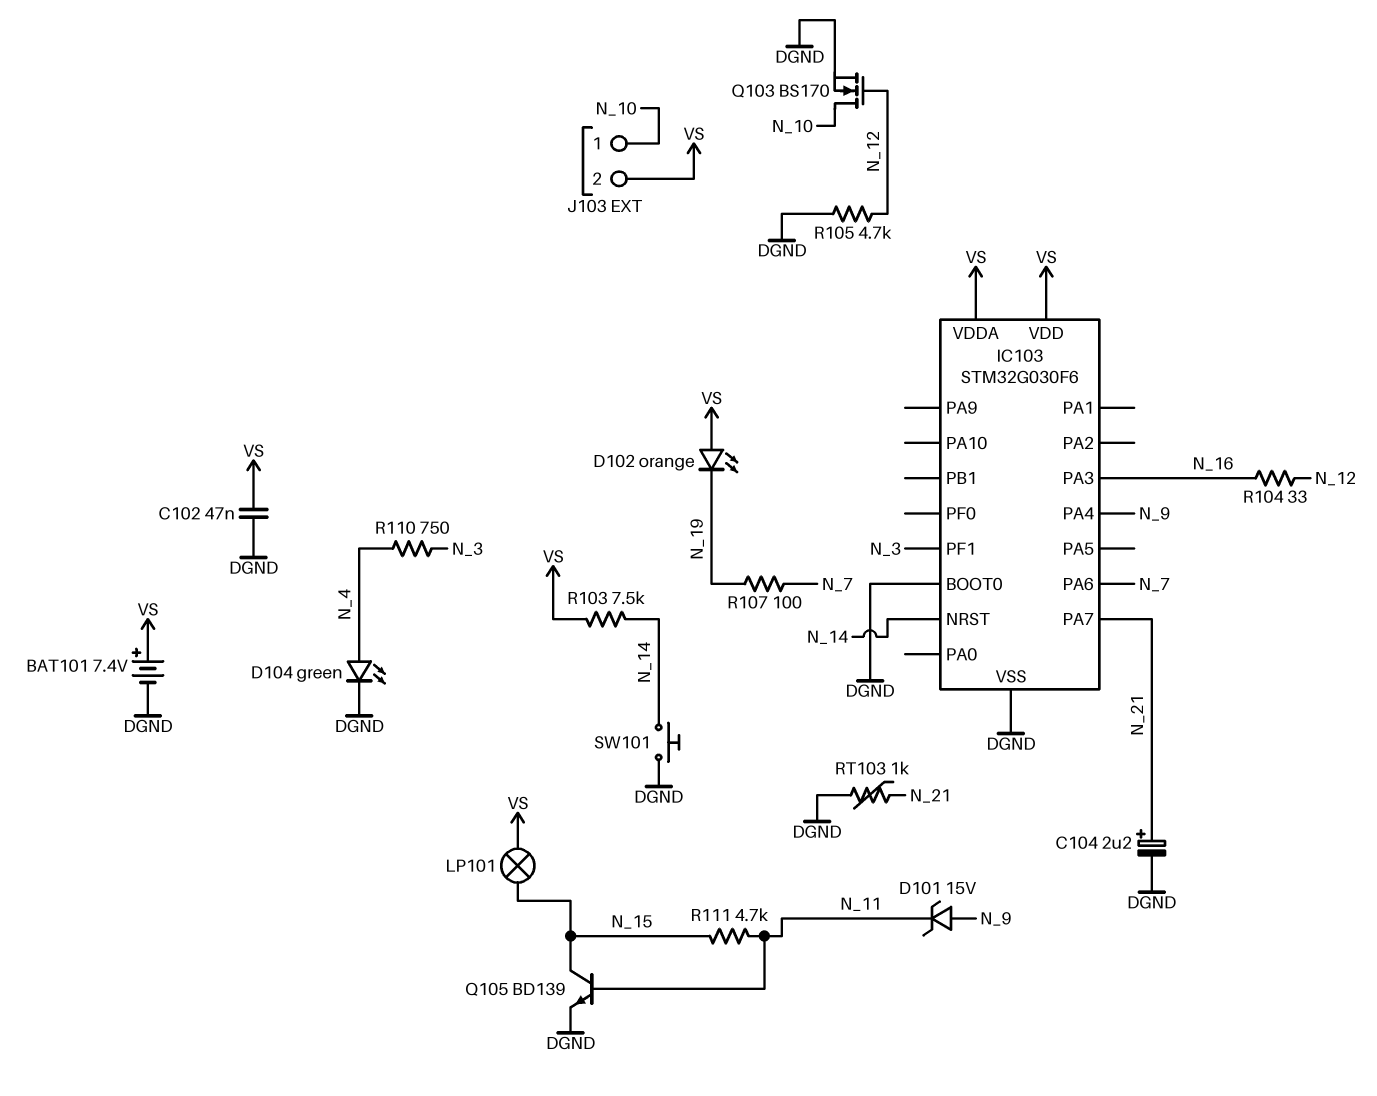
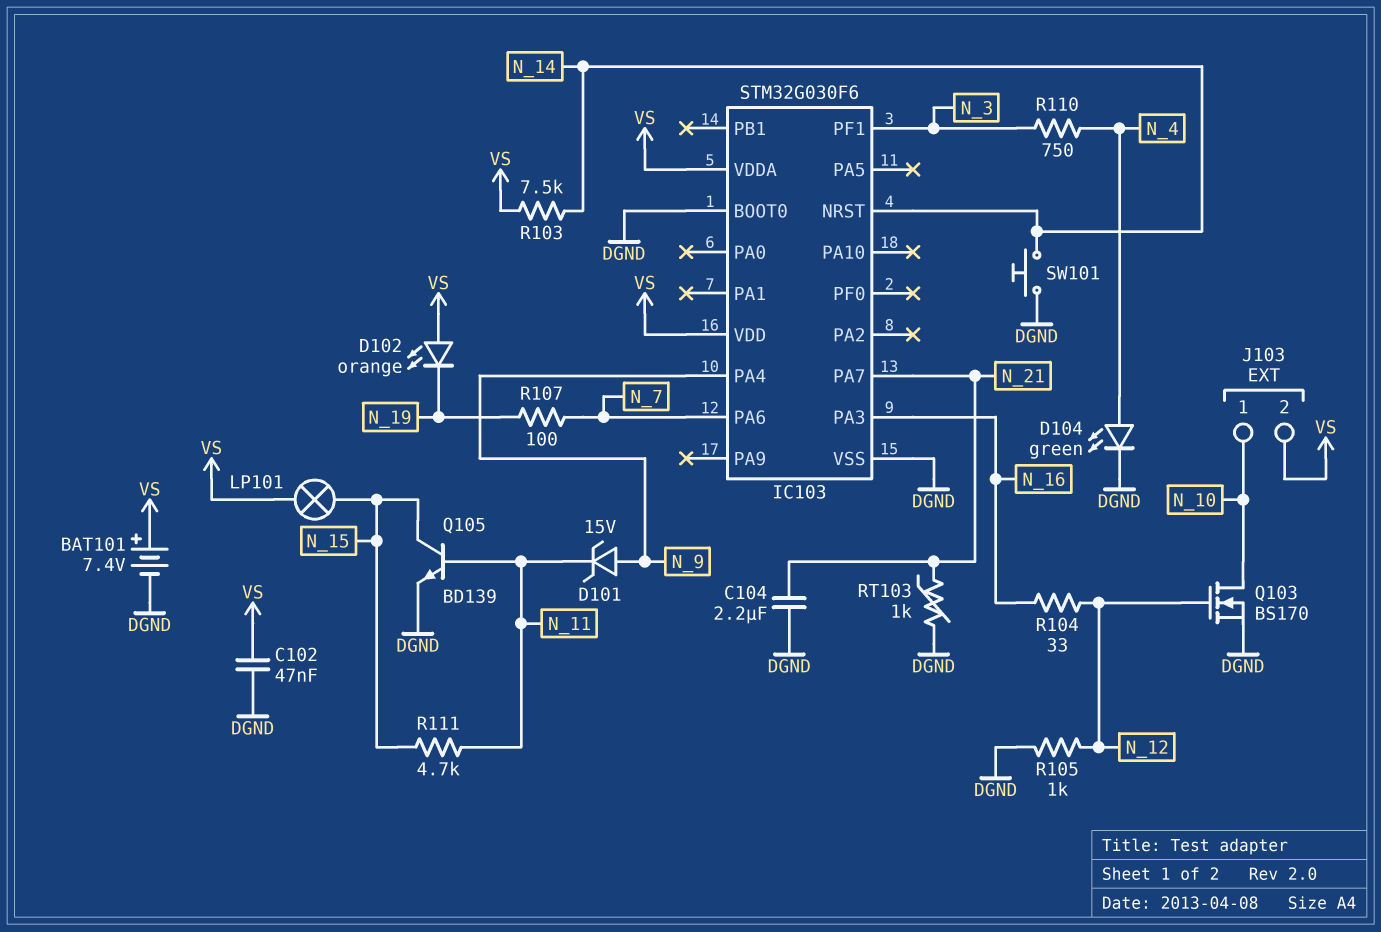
C104: 2.2uF (plus N_21, minus DGND) -> 2.2uF (DGND, N_21)
R105: 4.7k (DGND, N_12) -> 1k (DGND, N_12)

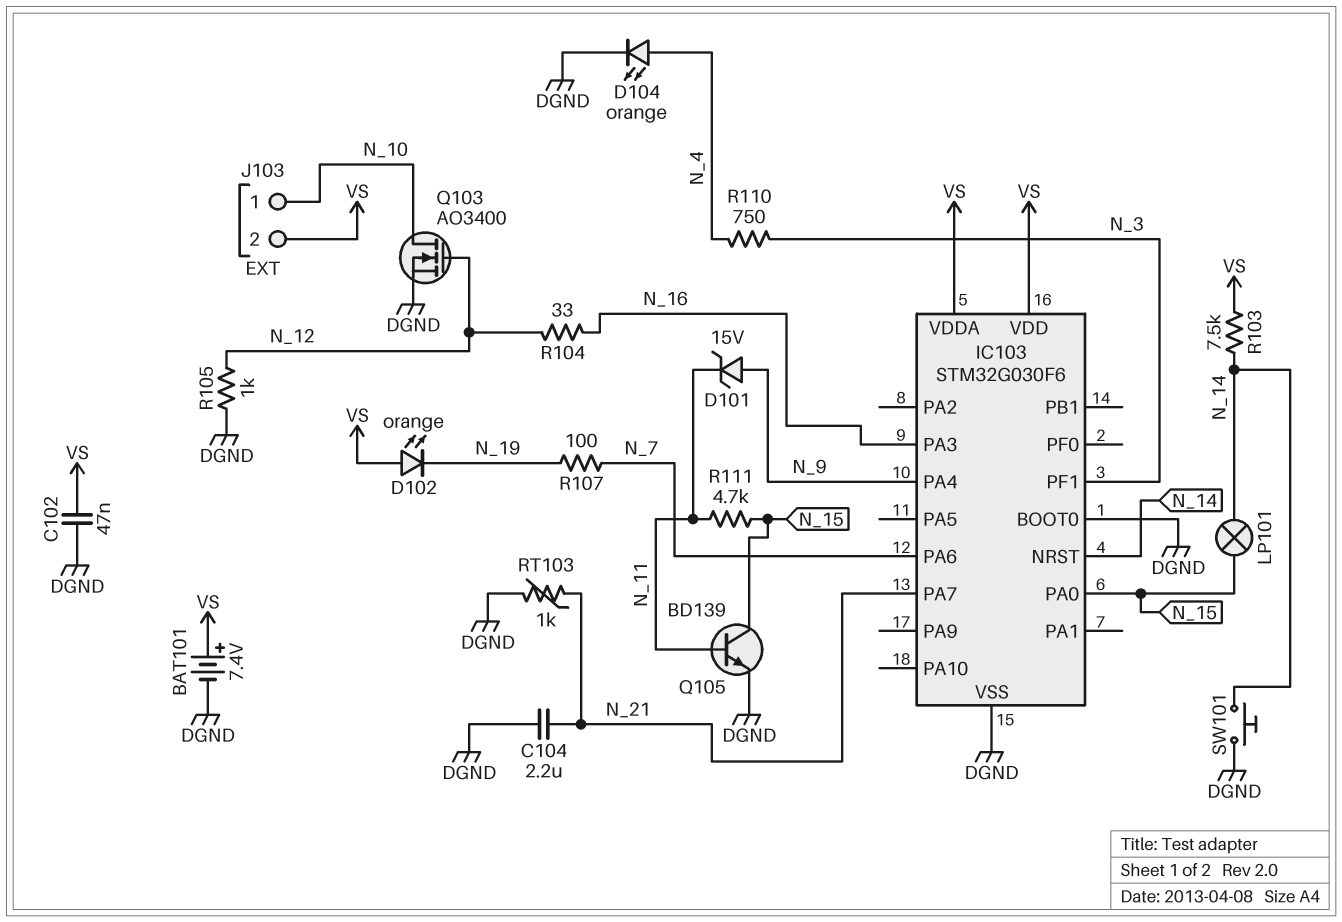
D104: LED green (A N_4, K DGND) -> LED orange (A N_4, K DGND)
IC103 pin PA0: none -> N_15
LP101: lamp (N_15, VS) -> lamp (N_14, N_15)
Q103: NMOS BS170 (G N_12, D N_10, S DGND) -> NMOS AO3400 (G N_12, D N_10, S DGND)

